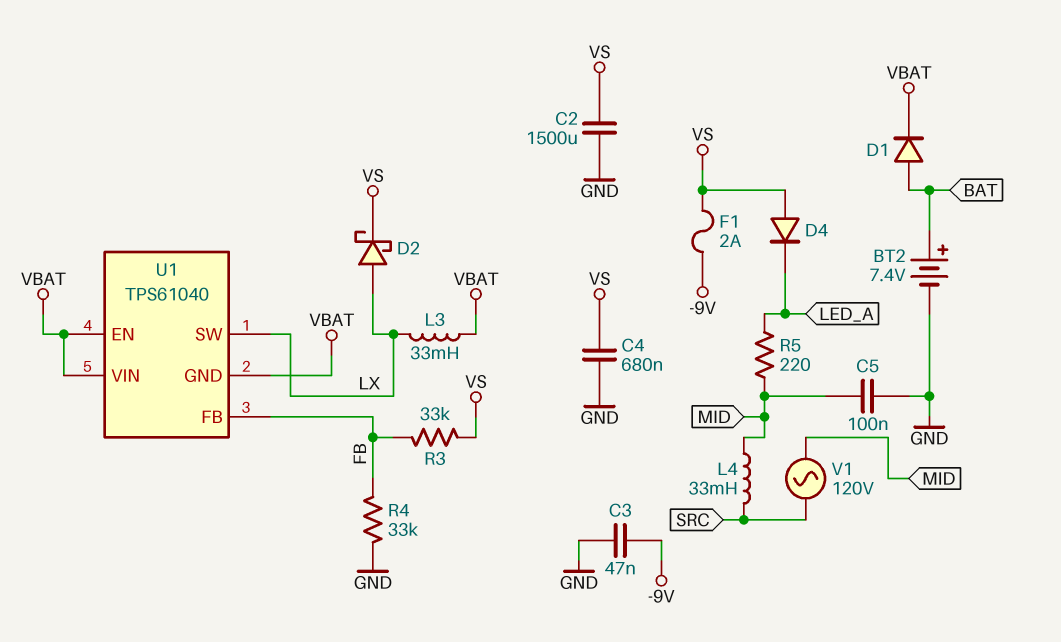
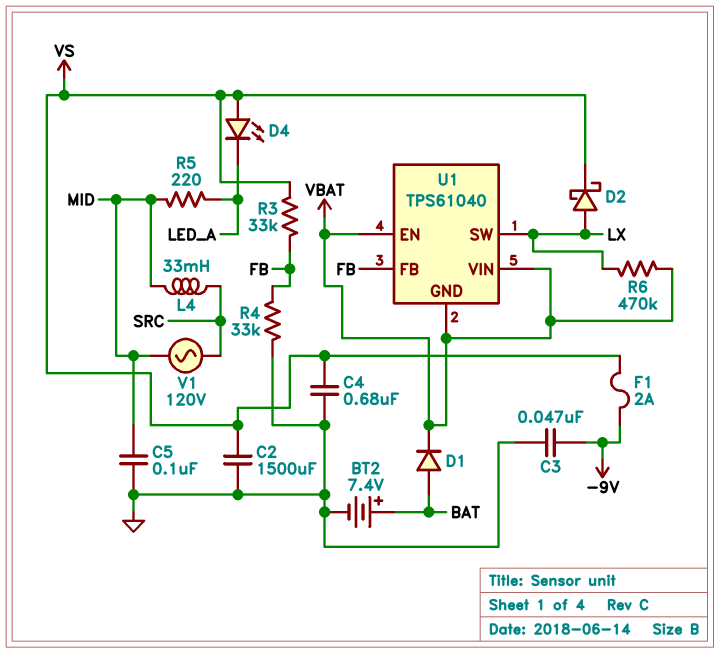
D4: diode (A VS, K LED_A) -> LED (A VS, K LED_A)
L3: 33mH (LX, VBAT) -> none
R6: none -> 470k (LX, VBAT)

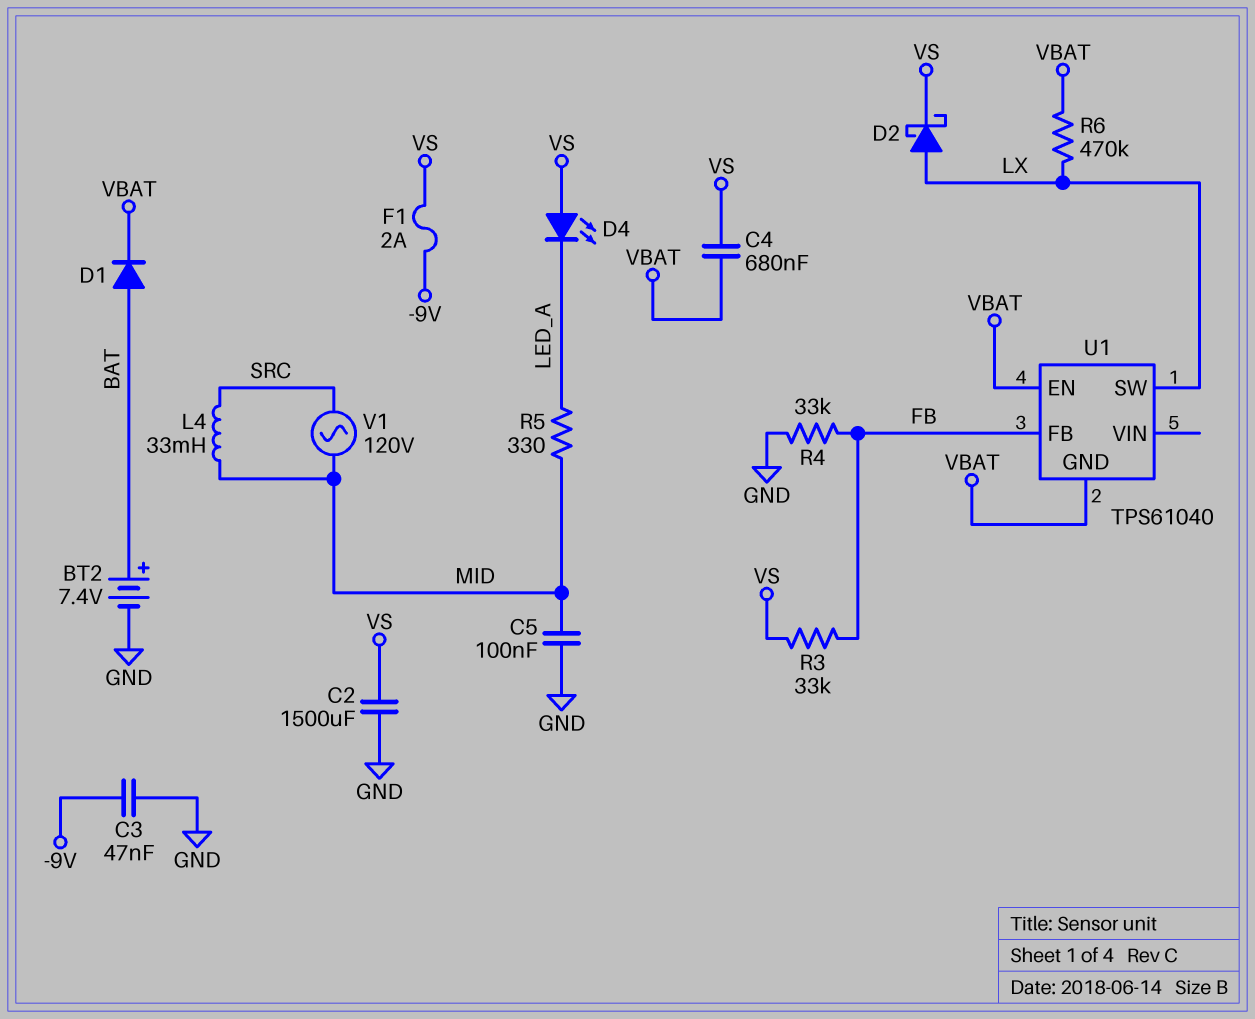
C4: 680nF (GND, VS) -> 680nF (VBAT, VS)
R5: 220 (LED_A, MID) -> 330 (LED_A, MID)
U1 pin VIN: VBAT -> none

